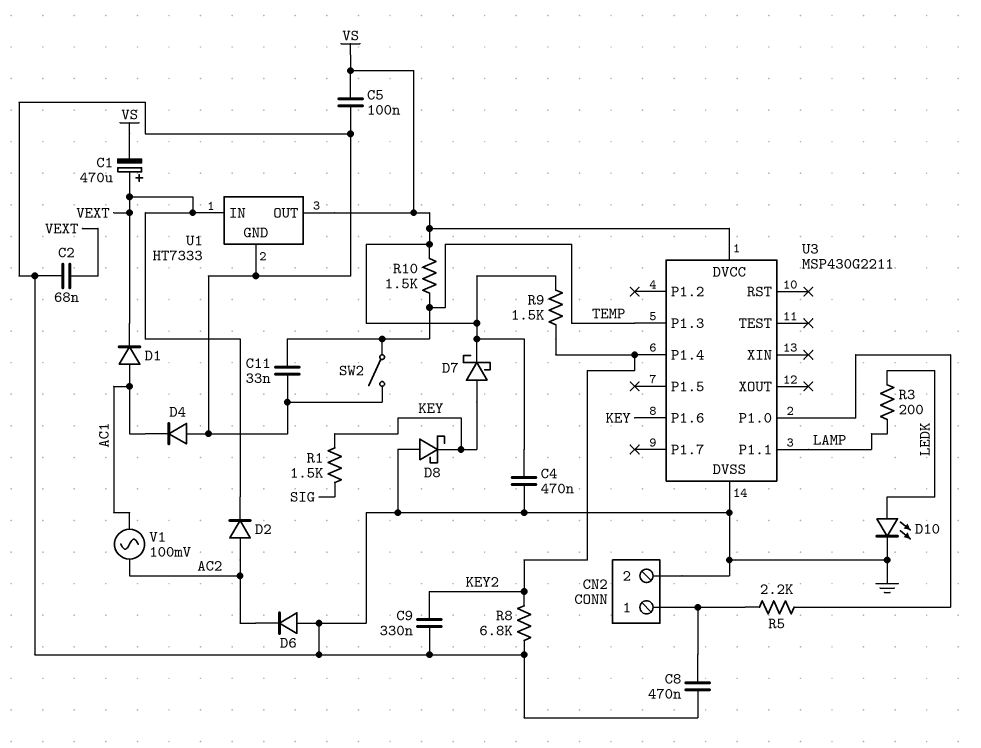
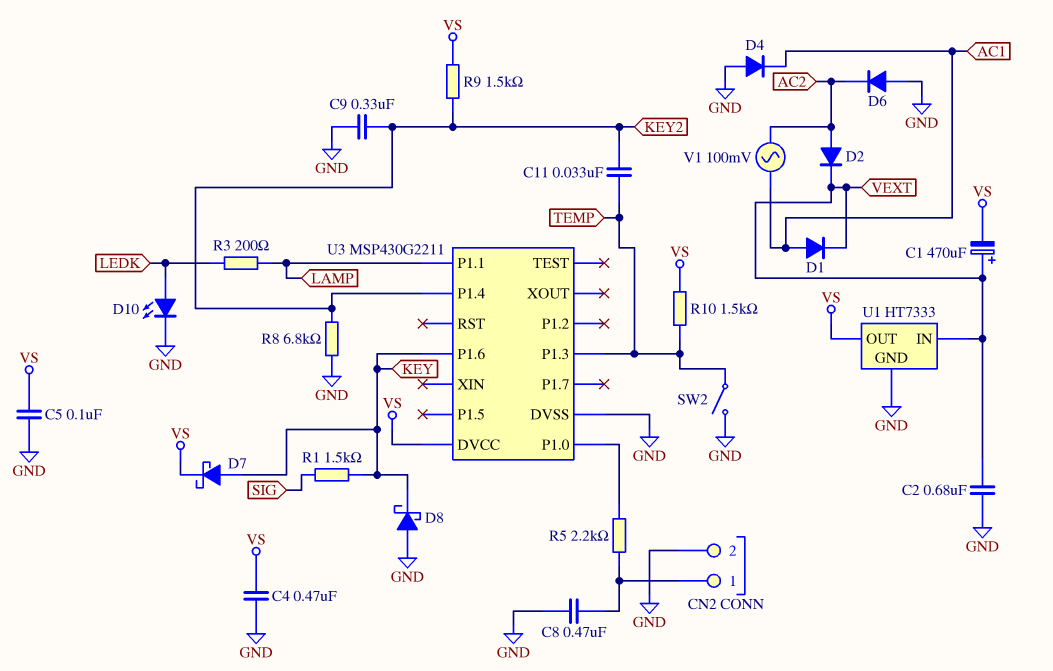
C2: 68nF (GND, VEXT) -> 680nF (GND, VEXT)
C11: 33nF (GND, TEMP) -> 33nF (KEY2, TEMP)

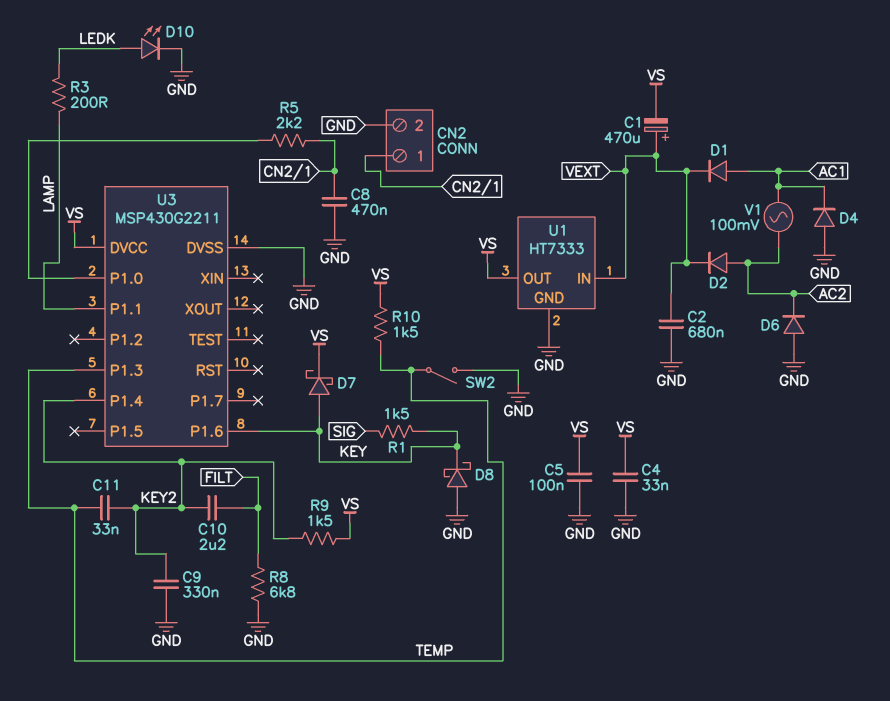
C4: 470nF (GND, VS) -> 33nF (GND, VS)
C10: none -> 2.2uF (FILT, KEY2)
R8: 6.8k (GND, KEY2) -> 6.8k (FILT, GND)

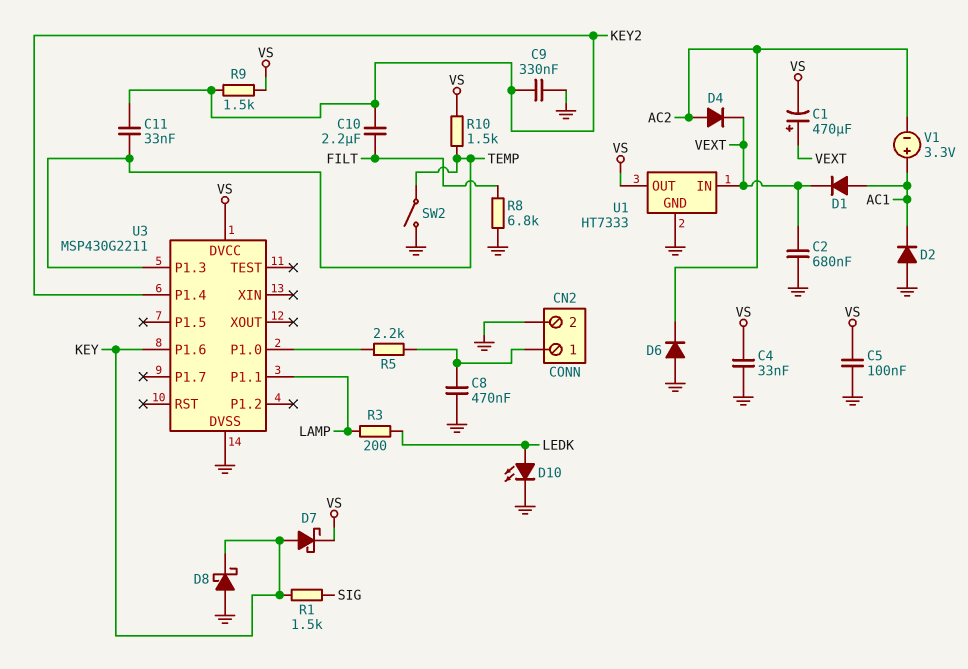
D2: diode (A AC2, K VEXT) -> diode (A GND, K AC1)
D4: diode (A GND, K AC1) -> diode (A AC2, K VEXT)
V1: AC 100mV (AC1, AC2) -> 3.3V (plus AC1, minus AC2)

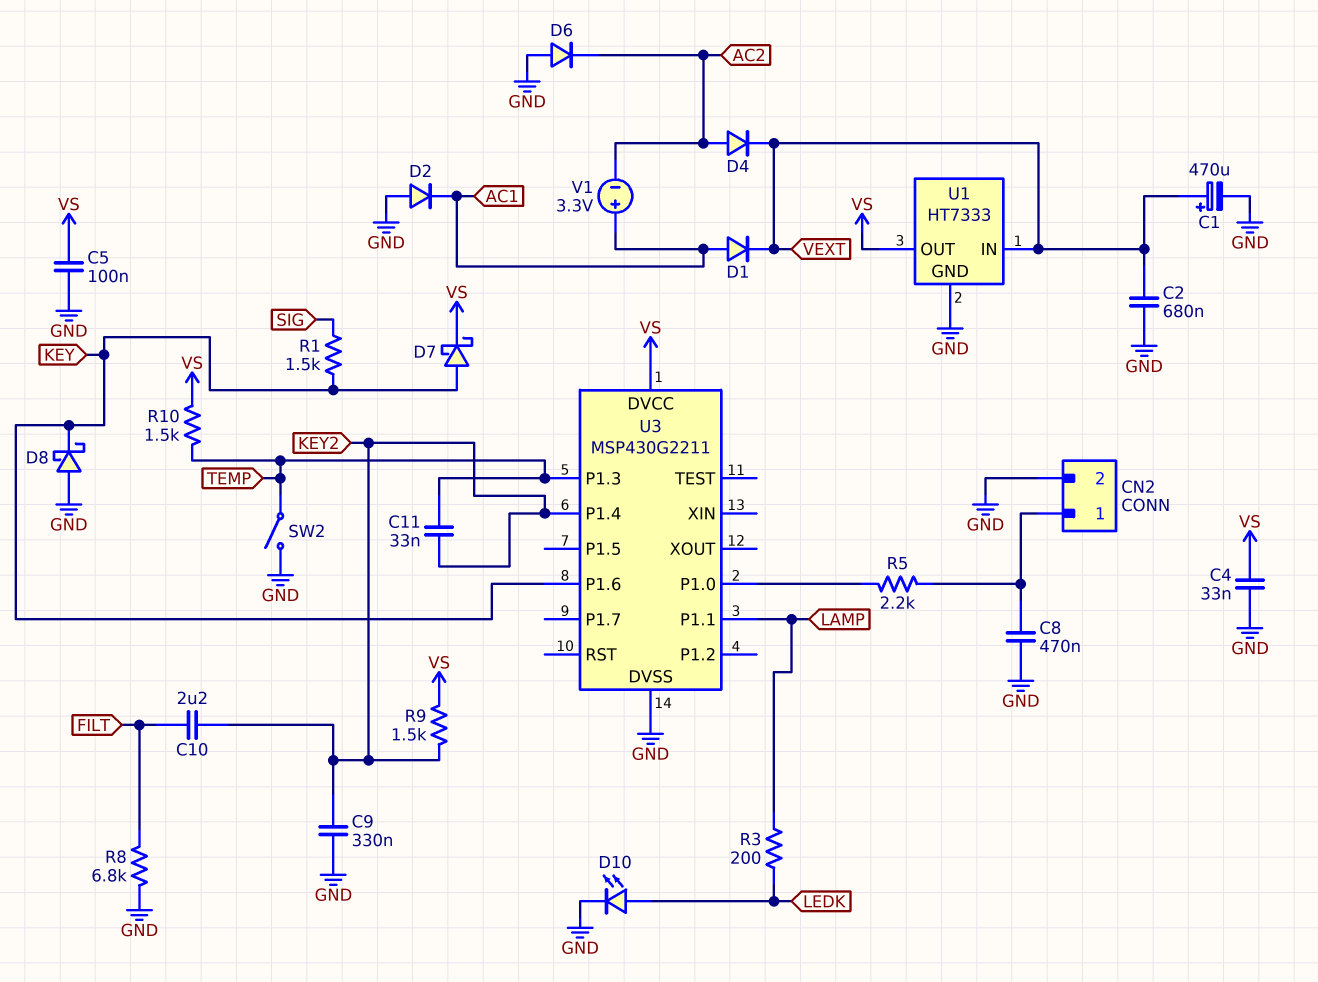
C1: 470uF (plus VEXT, minus VS) -> 470uF (plus VEXT, minus GND)

